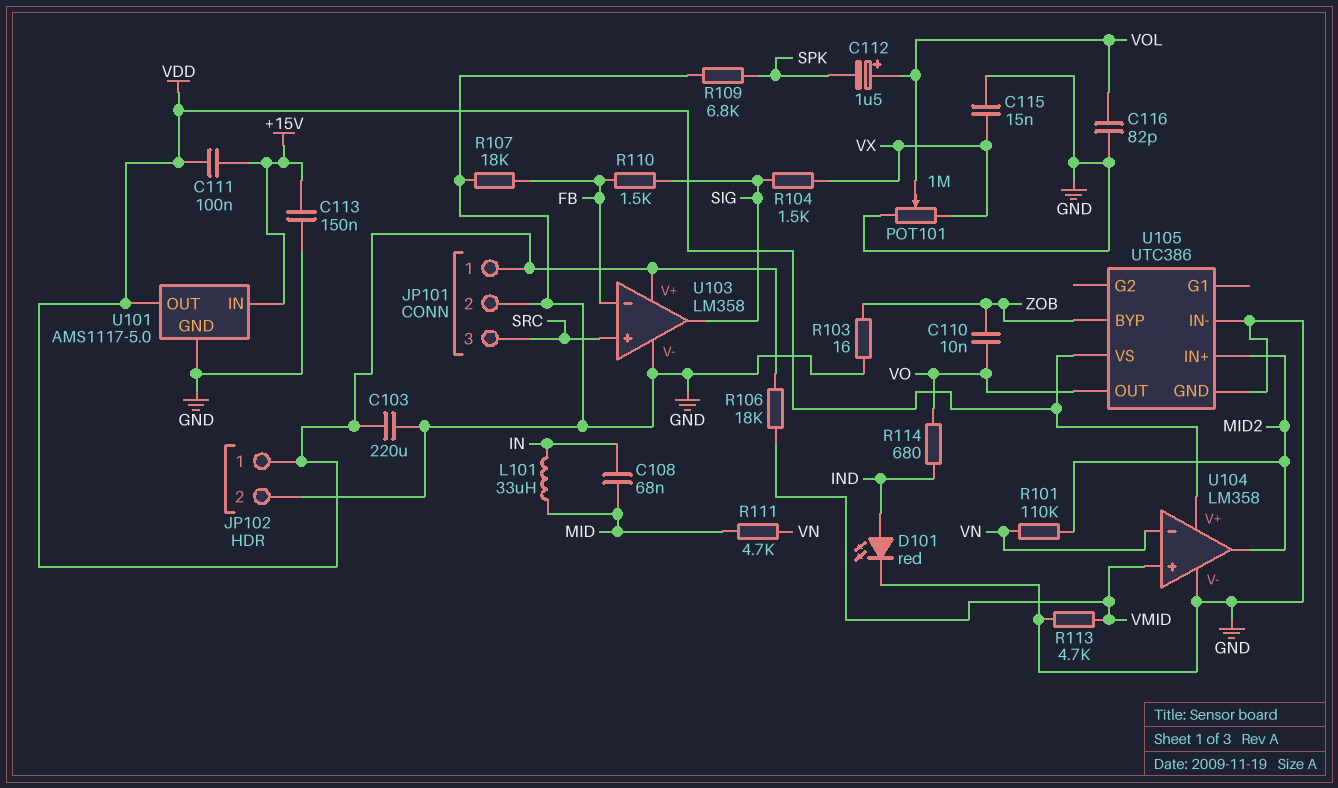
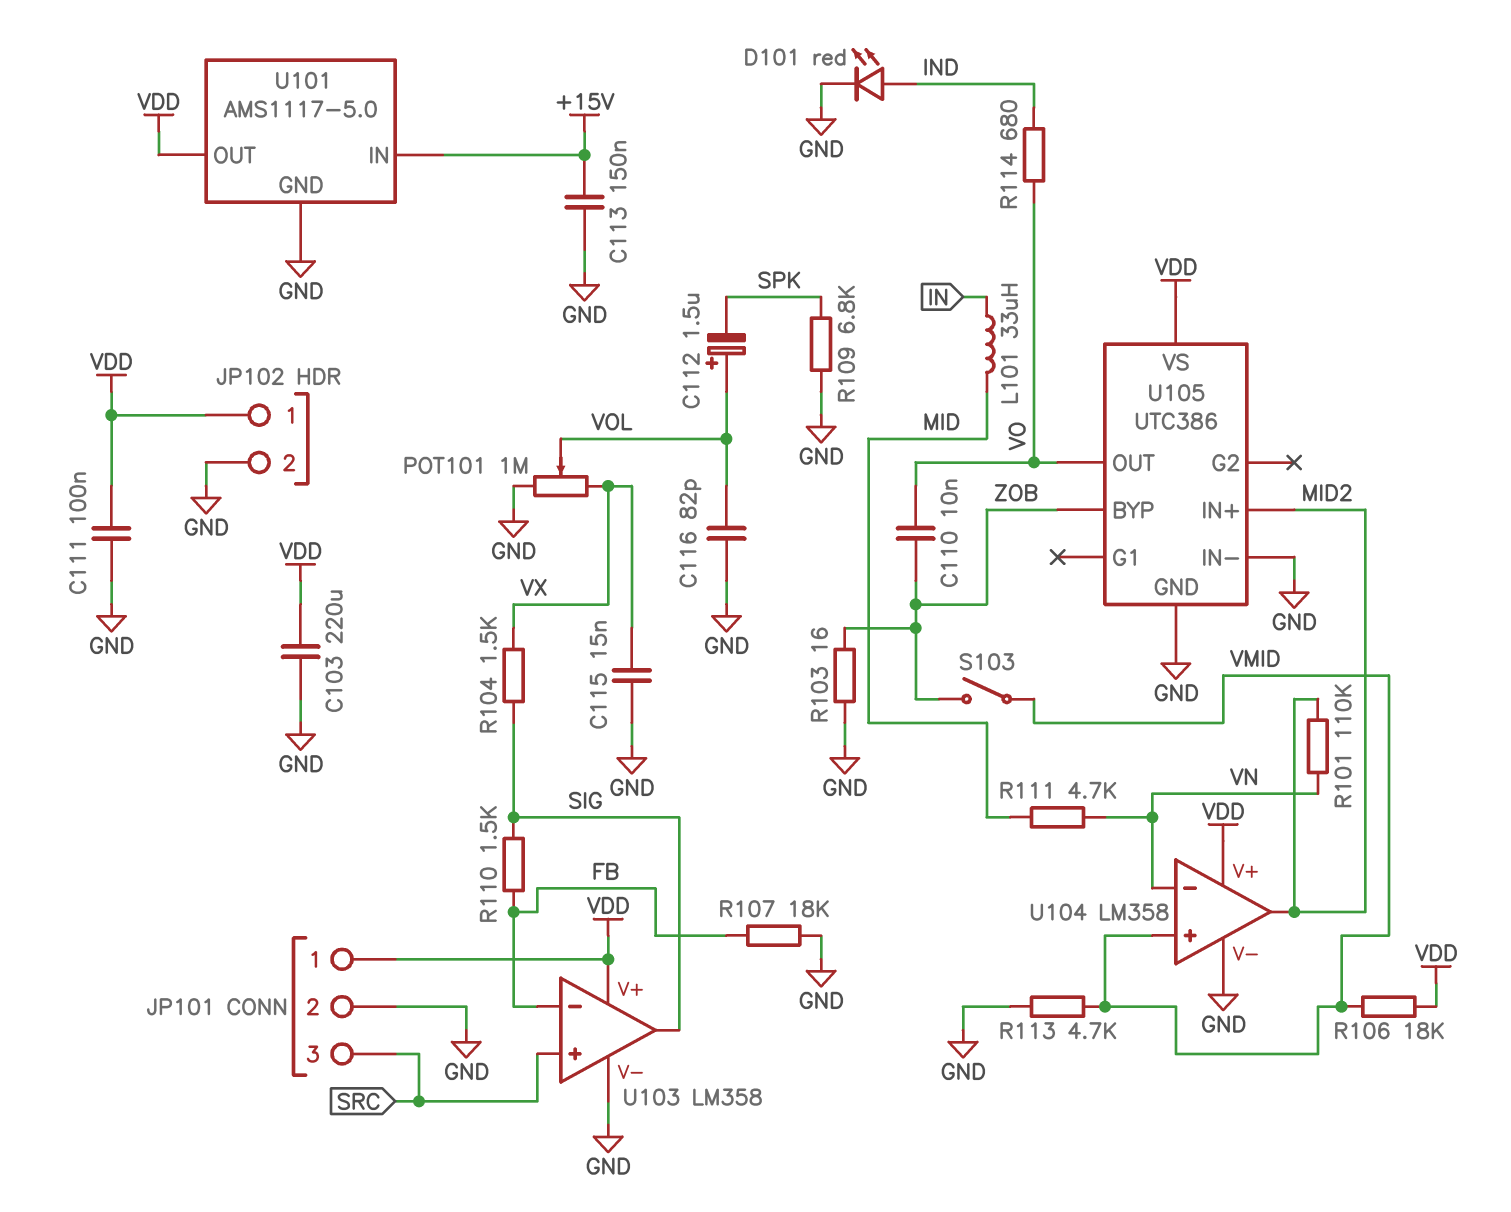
C108: 68nF (IN, MID) -> none
C111: 100nF (+15V, VDD) -> 100nF (GND, VDD)
S103: none -> switch (VMID, ZOB)

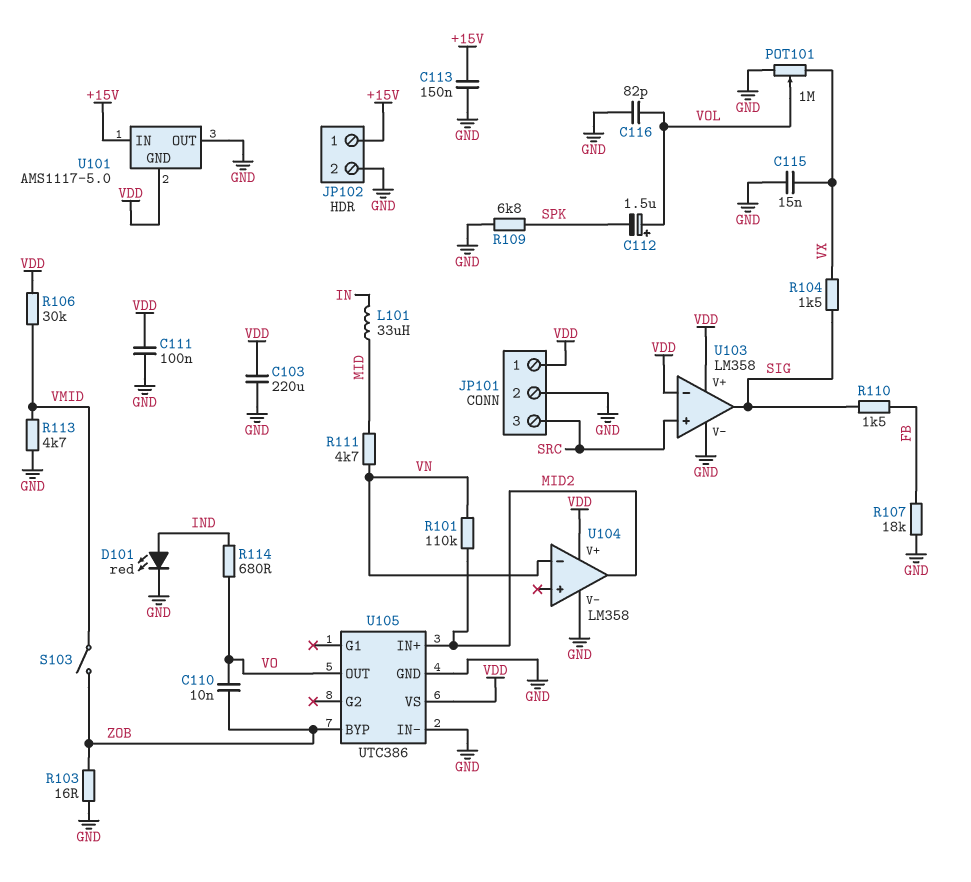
JP102 pin 1: VDD -> +15V
R106: 18k (VDD, VMID) -> 30k (VDD, VMID)
U101 pin GND: GND -> VDD
U101 pin OUT: VDD -> GND
U103 pin in-: FB -> VDD
U104 pin in+: VMID -> none

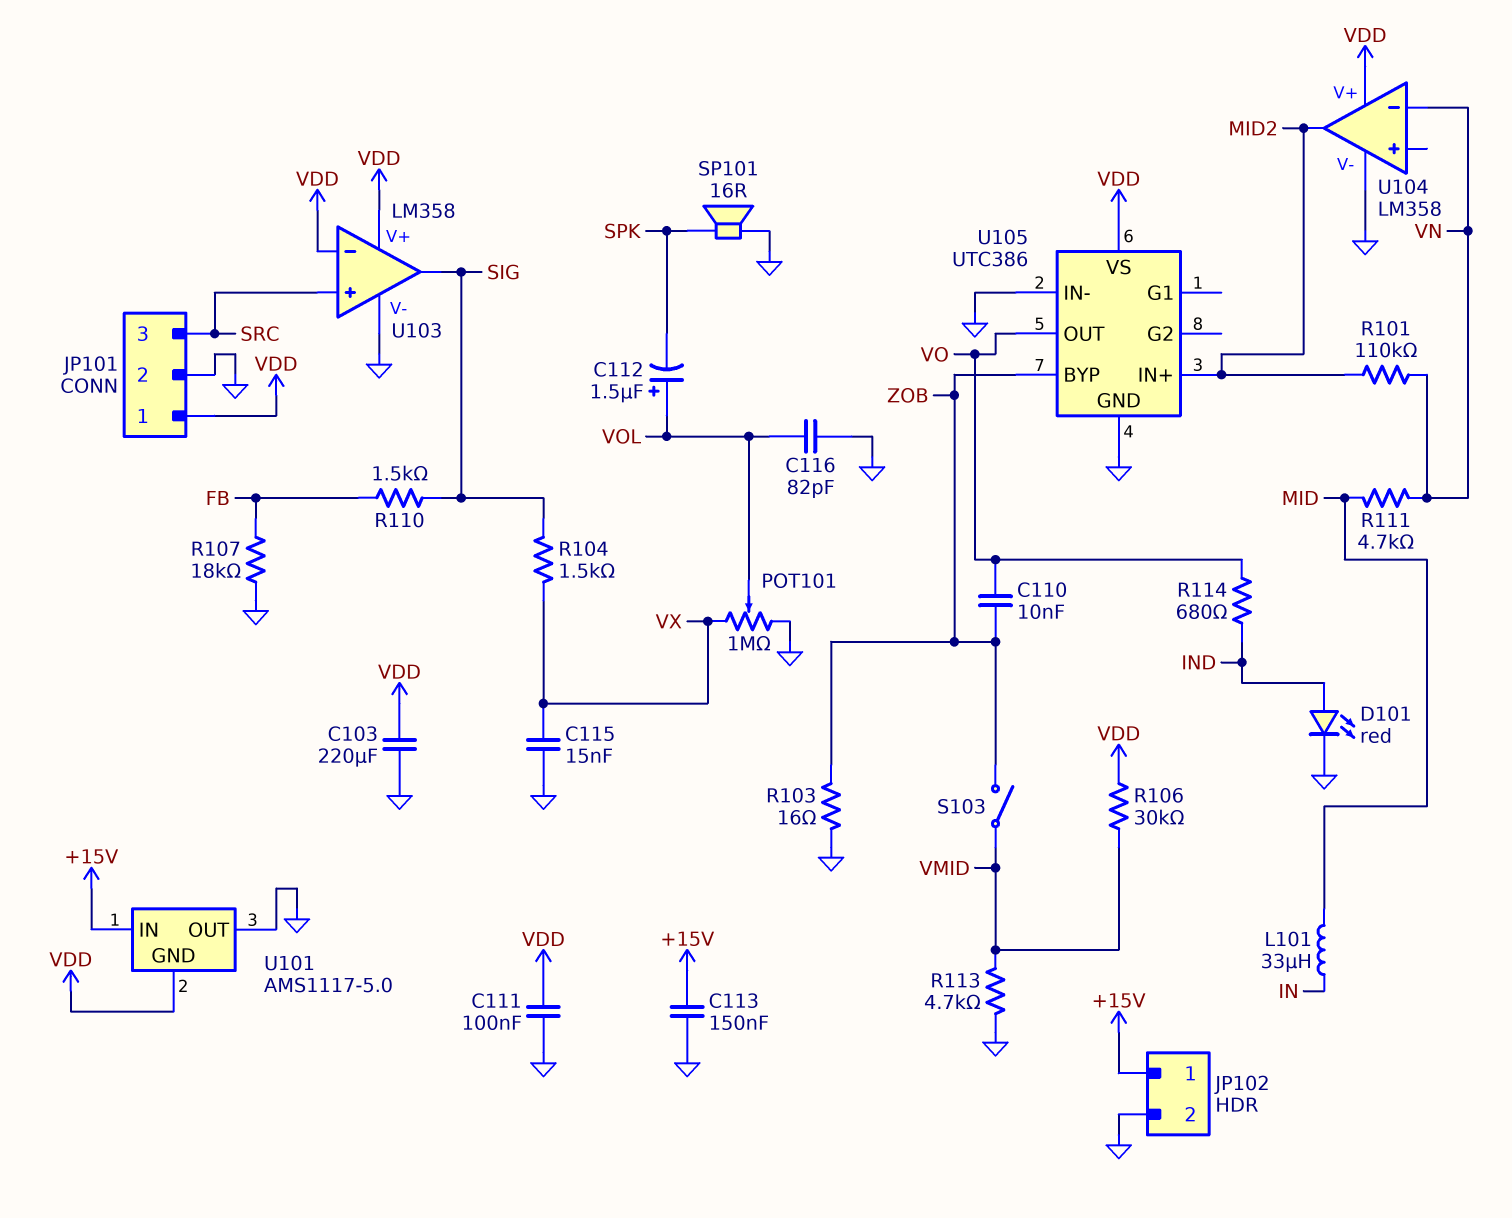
R109: 6.8k (GND, SPK) -> none
SP101: none -> speaker 16R (GND, SPK)

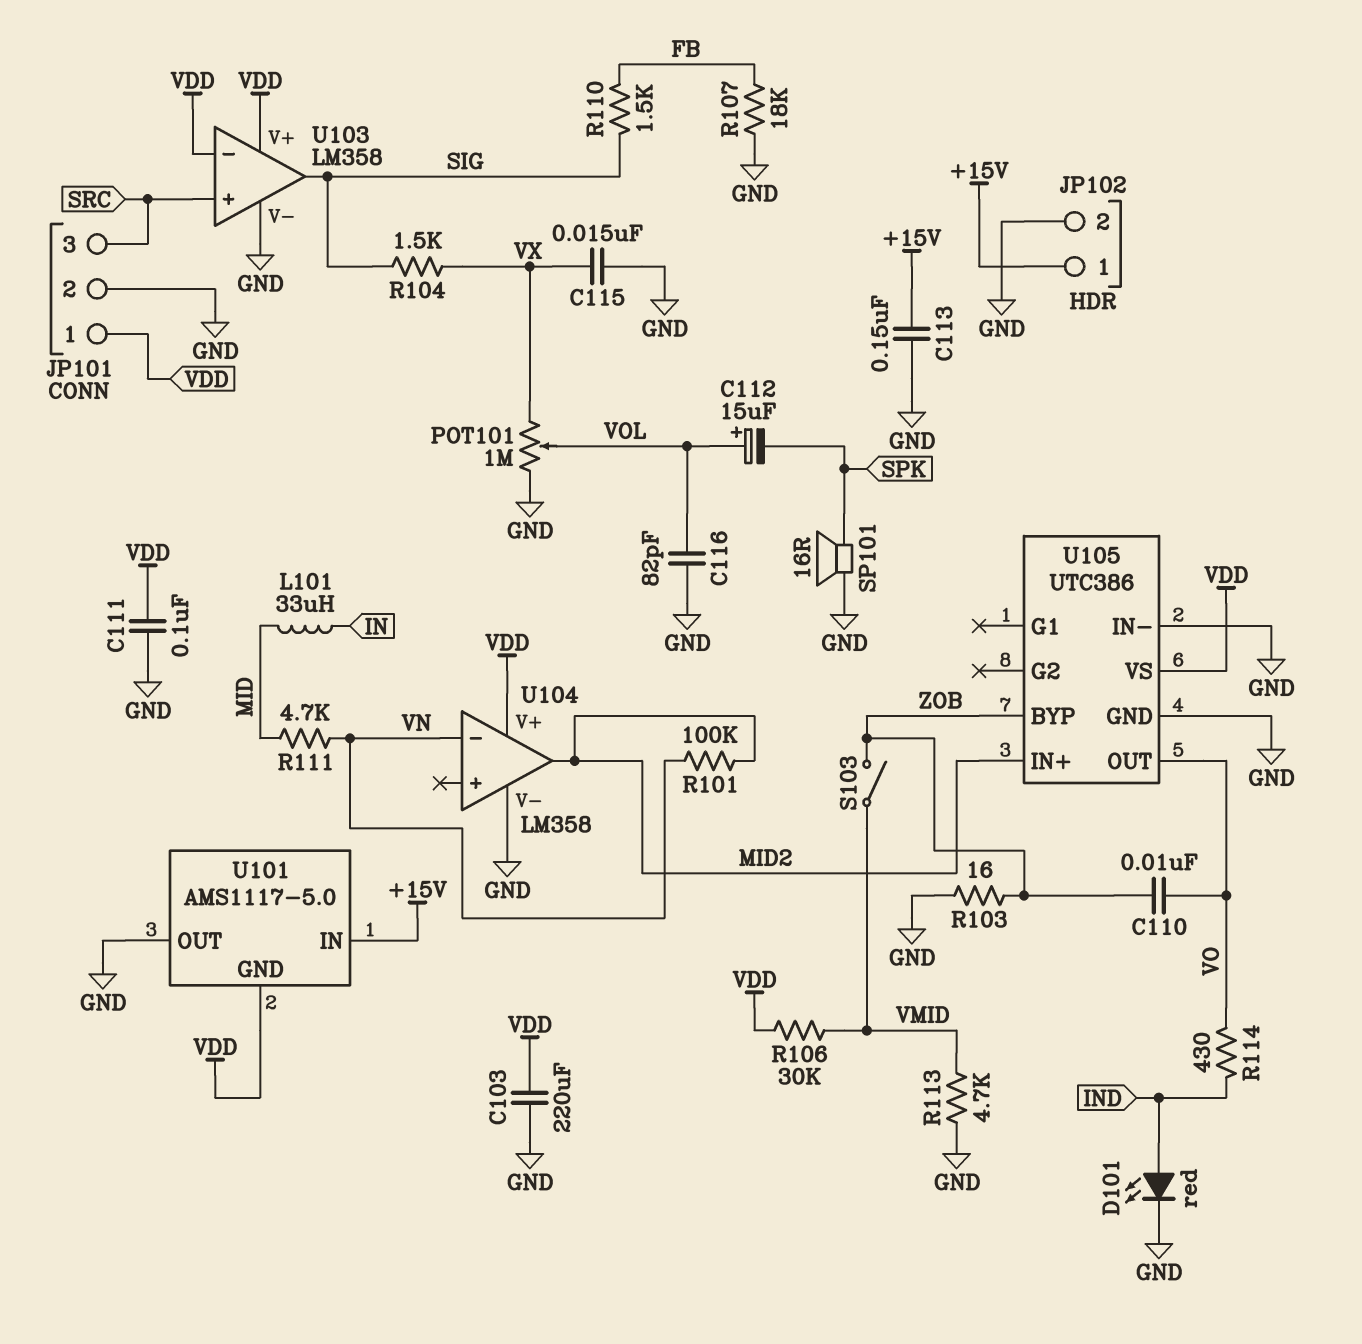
C112: 1.5uF (plus VOL, minus SPK) -> 15uF (plus VOL, minus SPK)
R101: 110k (MID2, VN) -> 100k (MID2, VN)
R114: 680 (IND, VO) -> 430 (IND, VO)

